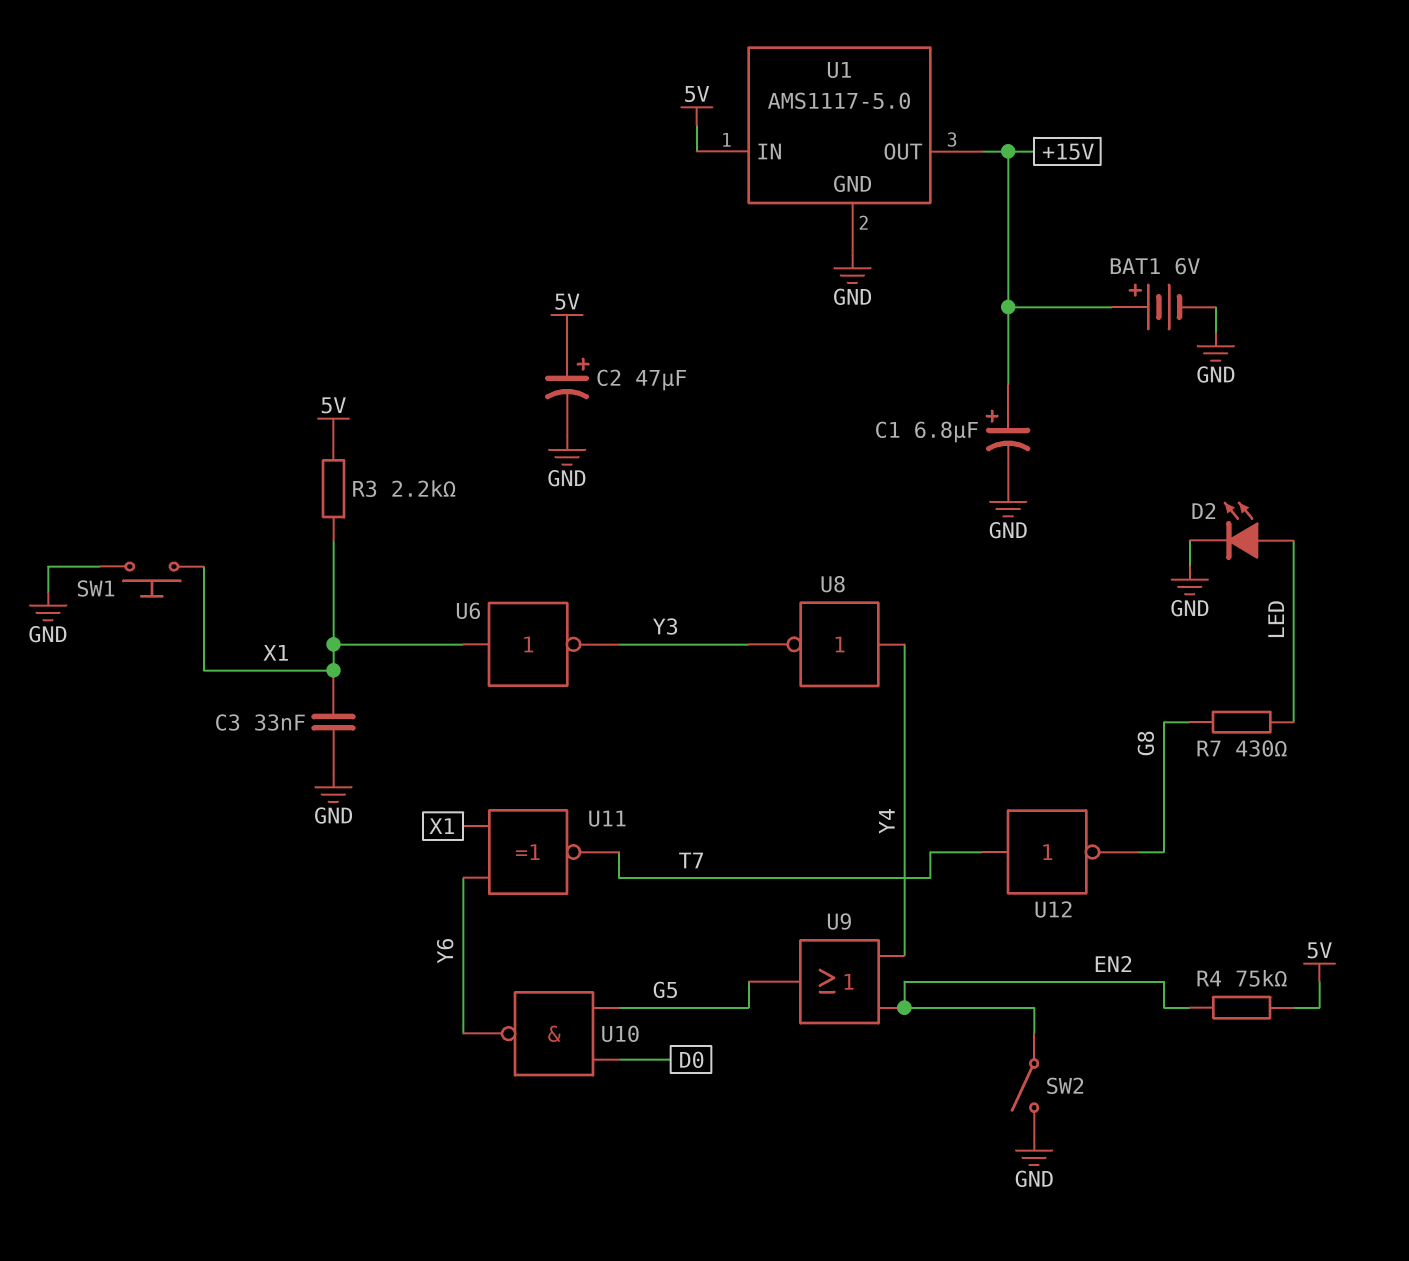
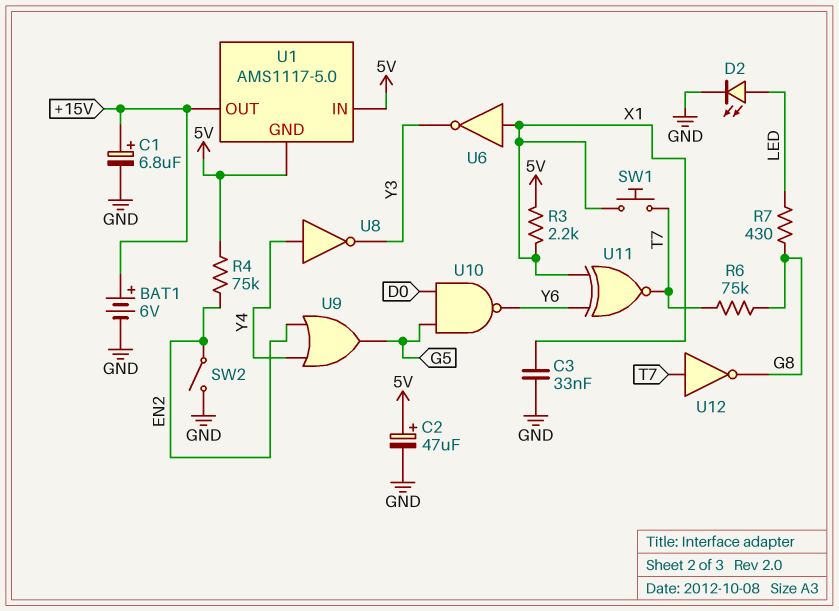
R6: none -> 75k (G8, T7)
SW1: button (GND, X1) -> button (T7, X1)
U1 pin GND: GND -> 5V

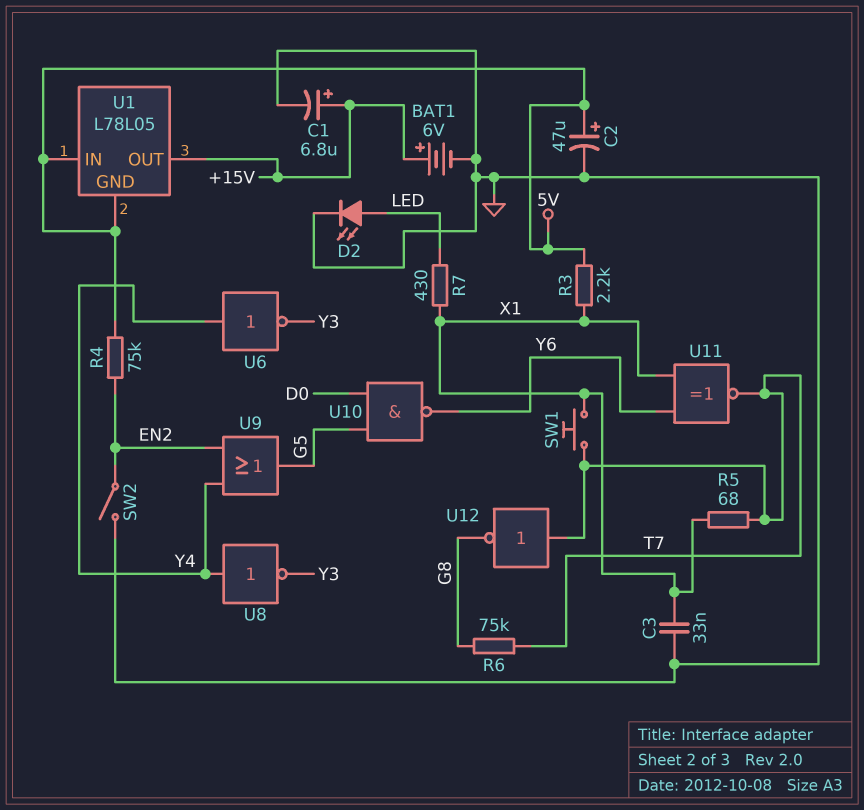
R5: none -> 68 (T7, X1)
R7: 430 (G8, LED) -> 430 (LED, X1)
U1: AMS1117-5.0 -> L78L05
U6: NOT (in X1, out Y3) -> NOT (in Y4, out Y3)

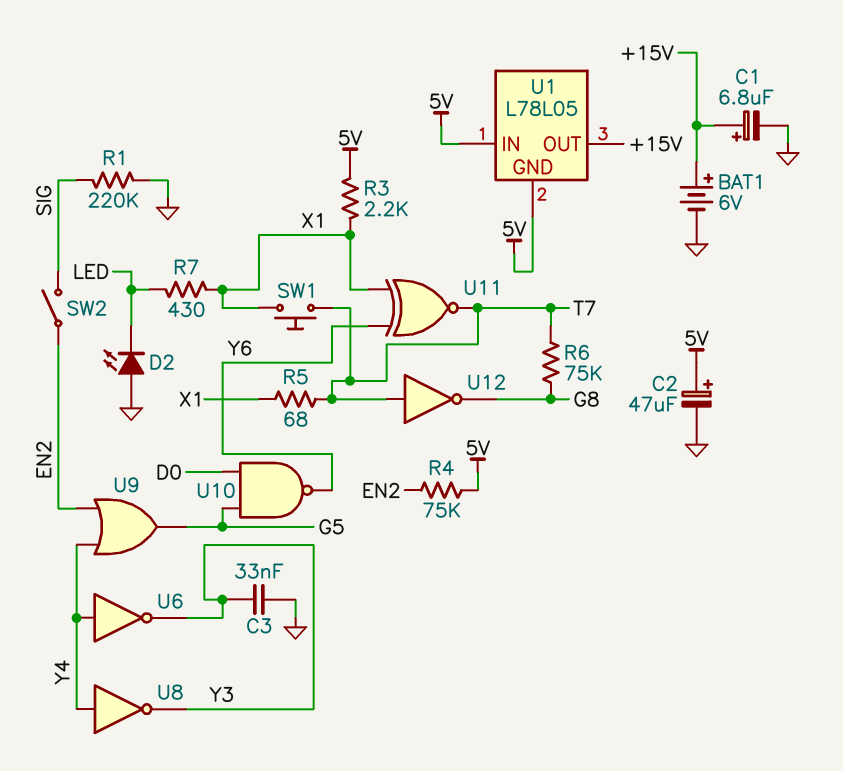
C3: 33nF (GND, X1) -> 33nF (GND, Y3)
D2: LED (A LED, K GND) -> LED (A GND, K LED)
R1: none -> 220k (GND, SIG)
SW2: switch (EN2, GND) -> switch (EN2, SIG)

